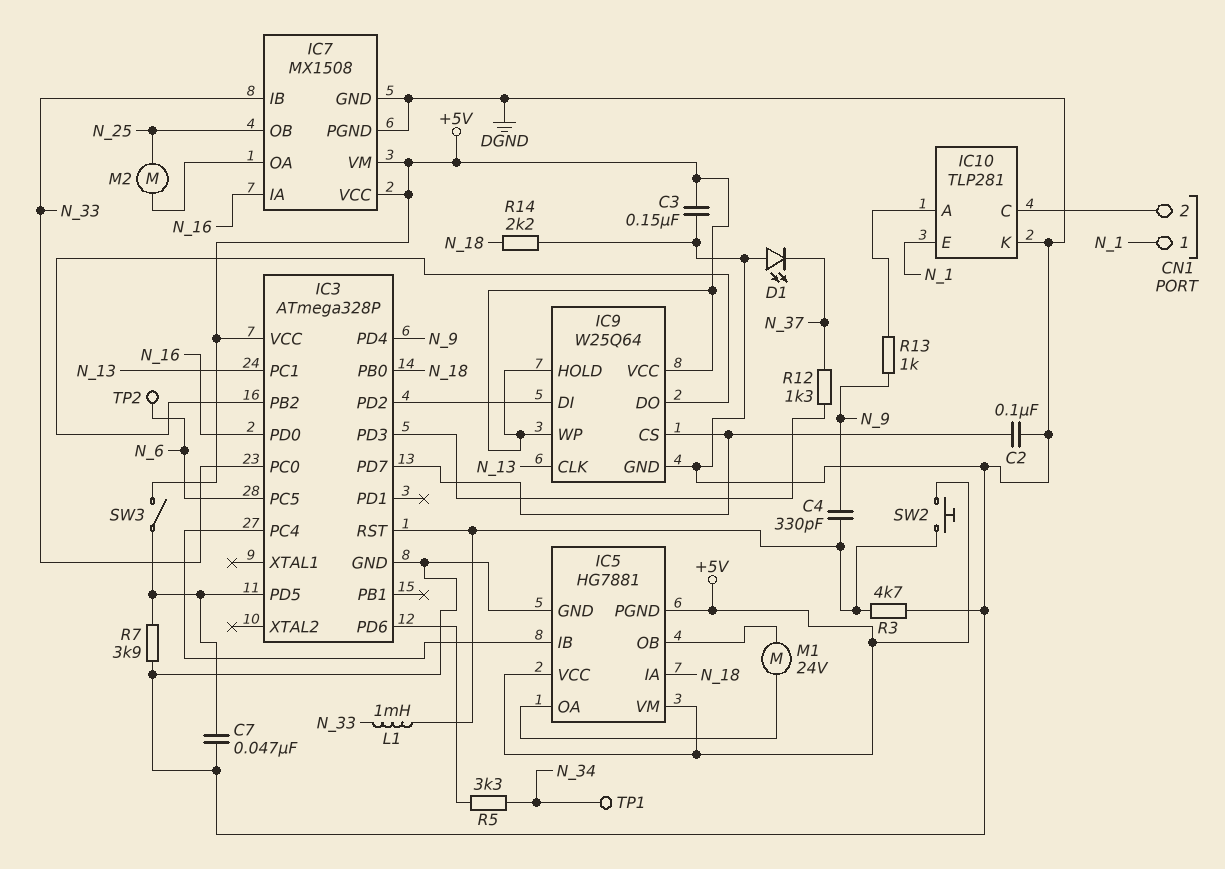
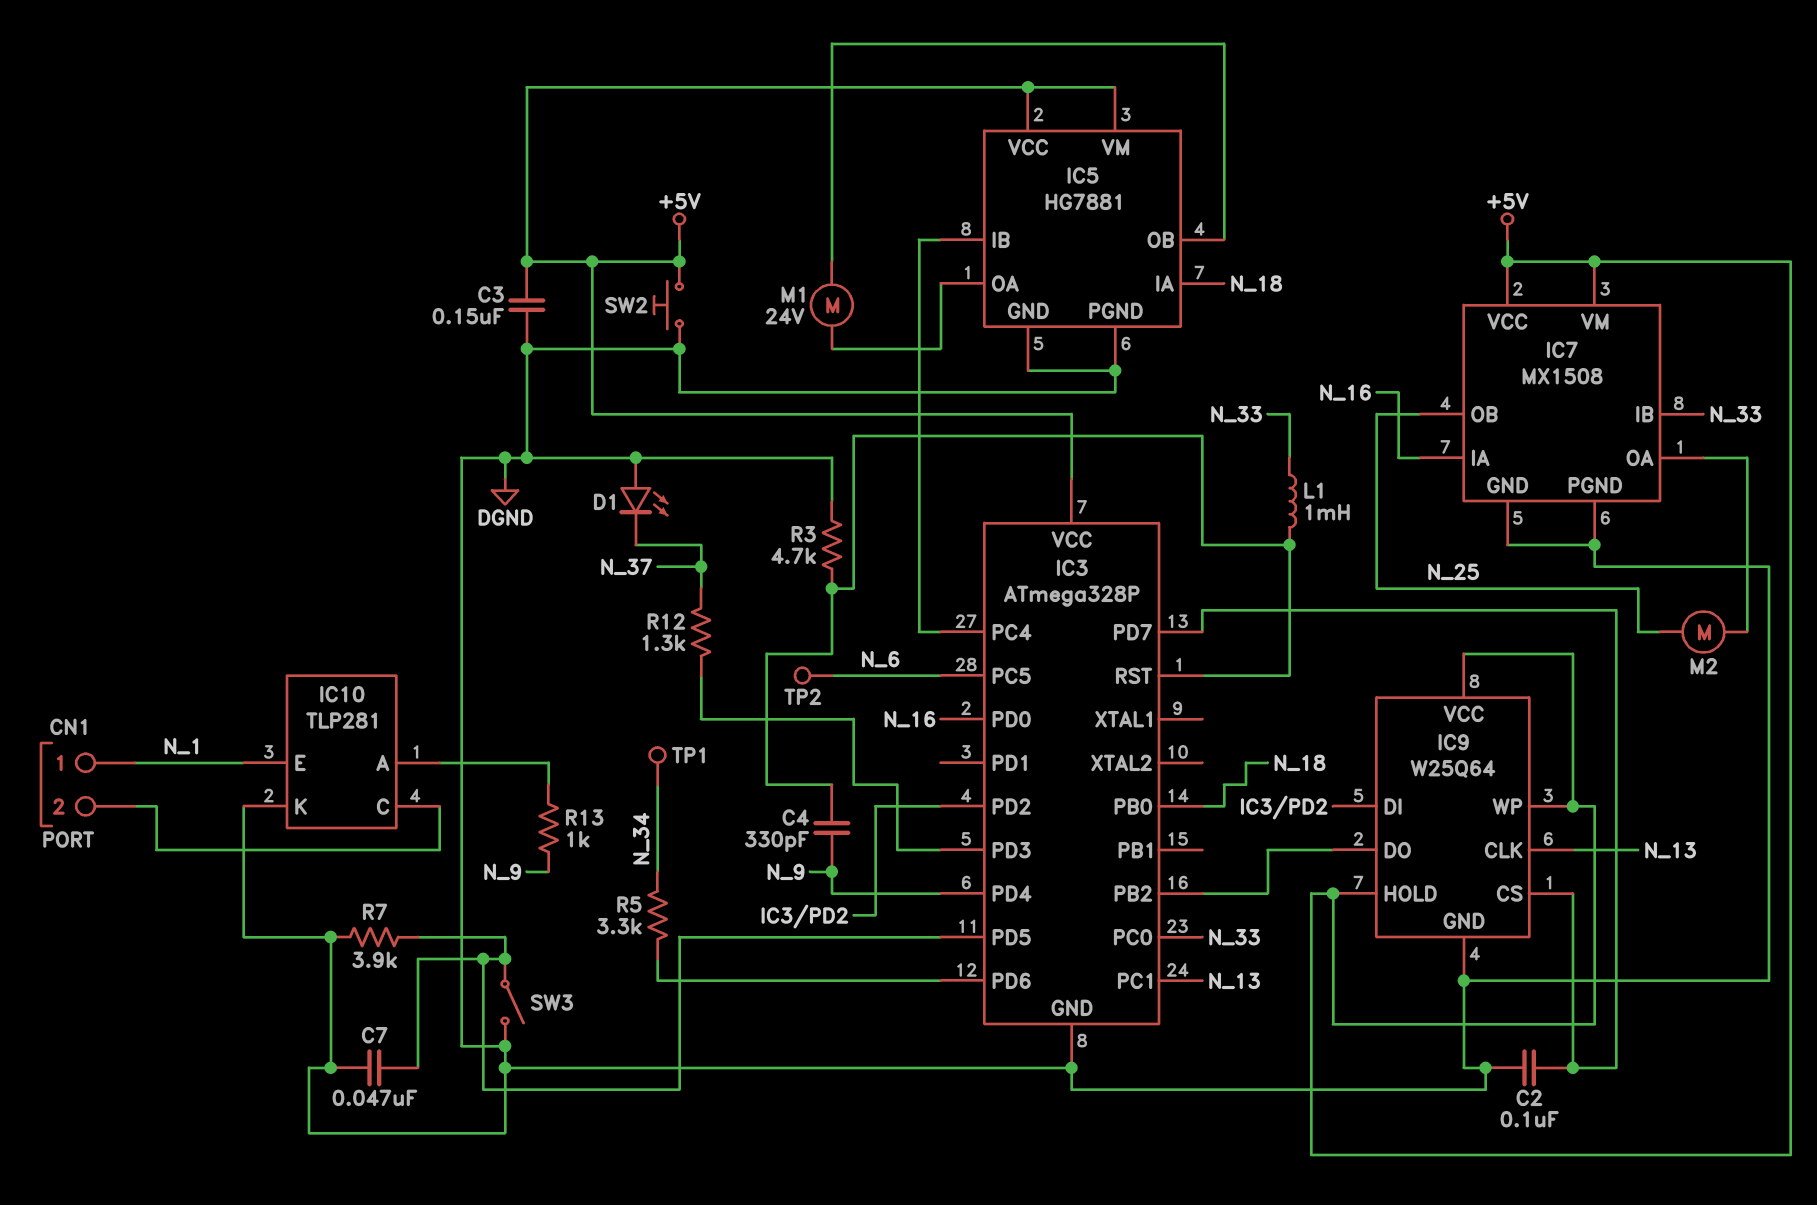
IC5 pin PGND: +5V -> DGND
R14: 2.2k (DGND, N_18) -> none
SW2: button (+5V, IC3/RST) -> button (+5V, DGND)
SW3: switch (+5V, IC3/PD5) -> switch (DGND, IC3/PD5)

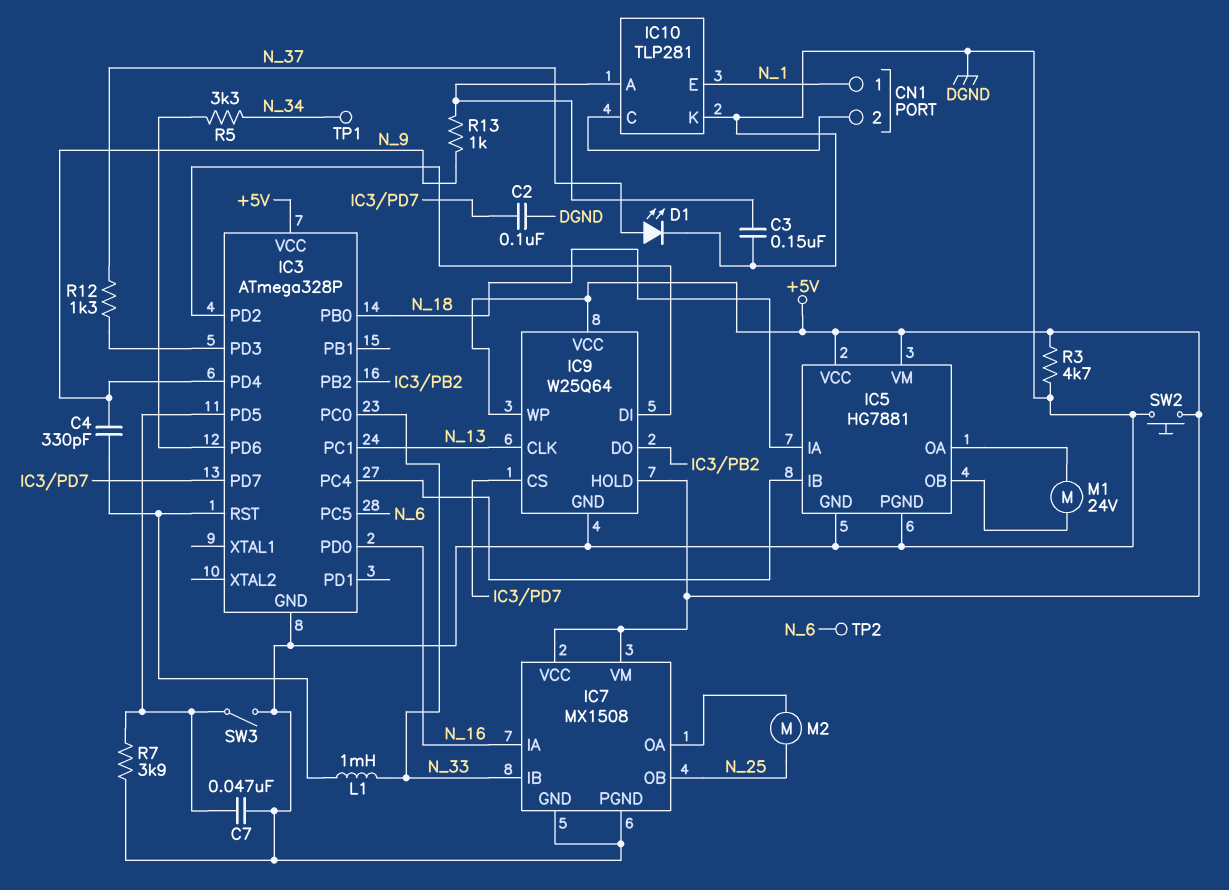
C3: 150nF (+5V, DGND) -> 150nF (DGND, IC10/A)
D1: LED (A DGND, K N_37) -> LED (A N_37, K DGND)
R3: 4.7k (DGND, IC3/RST) -> 4.7k (+5V, DGND)

